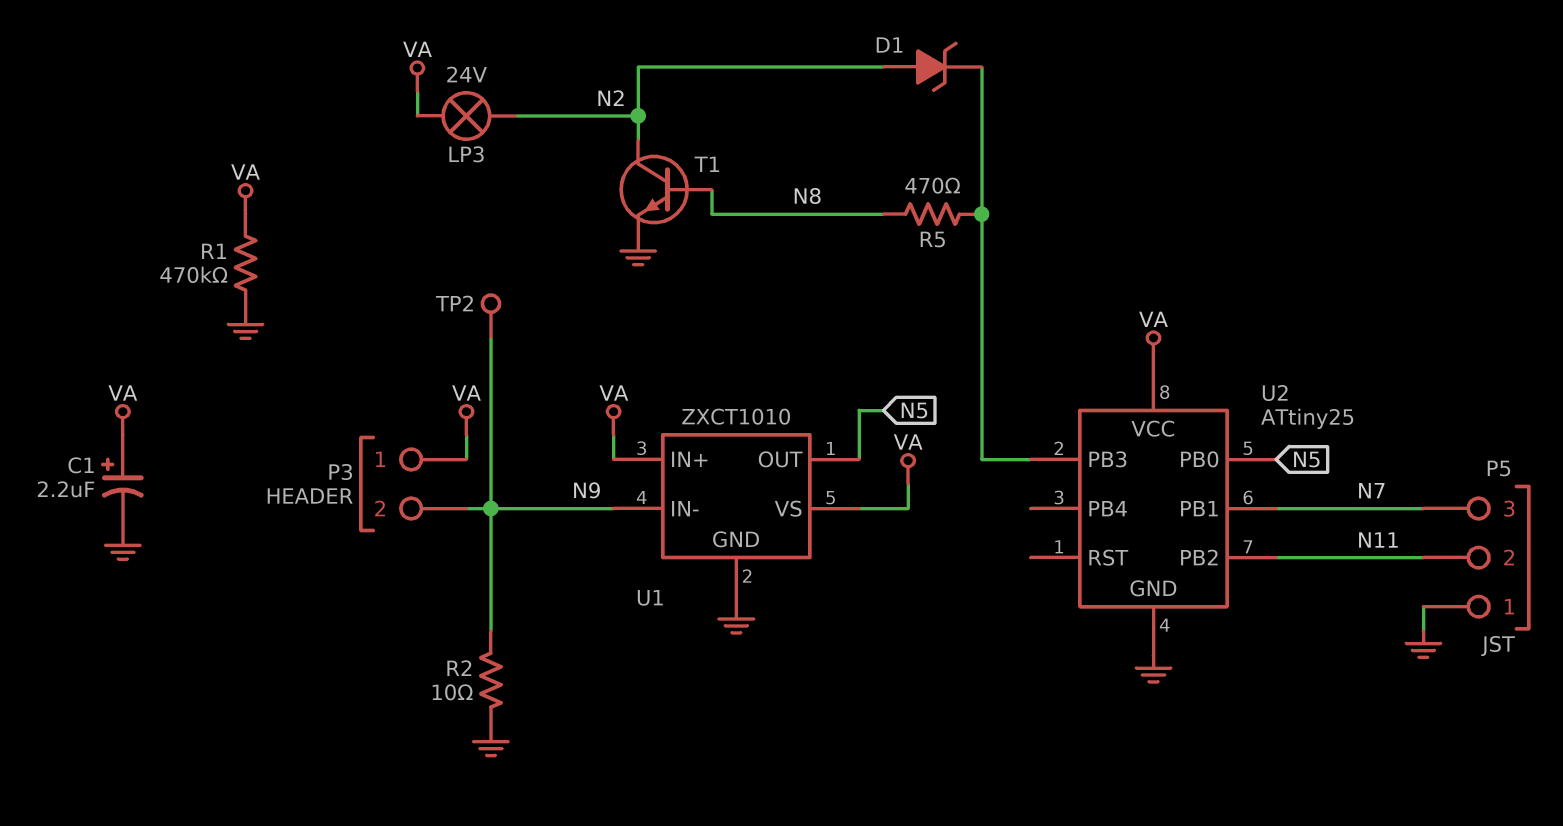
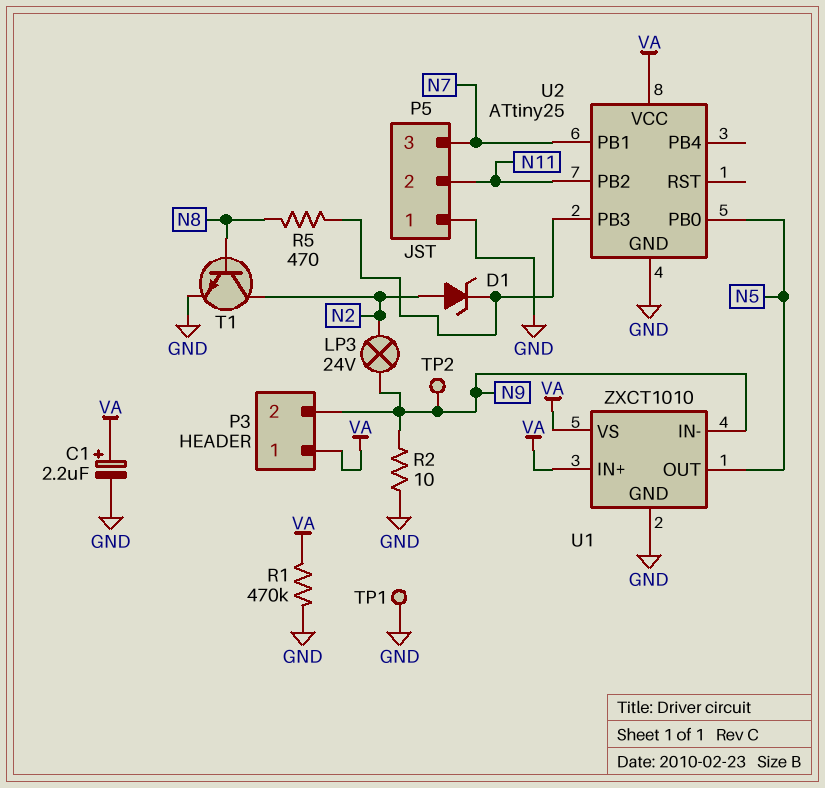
LP3: lamp 24V (N2, VA) -> lamp 24V (N2, N9)
TP1: none -> test point (GND)

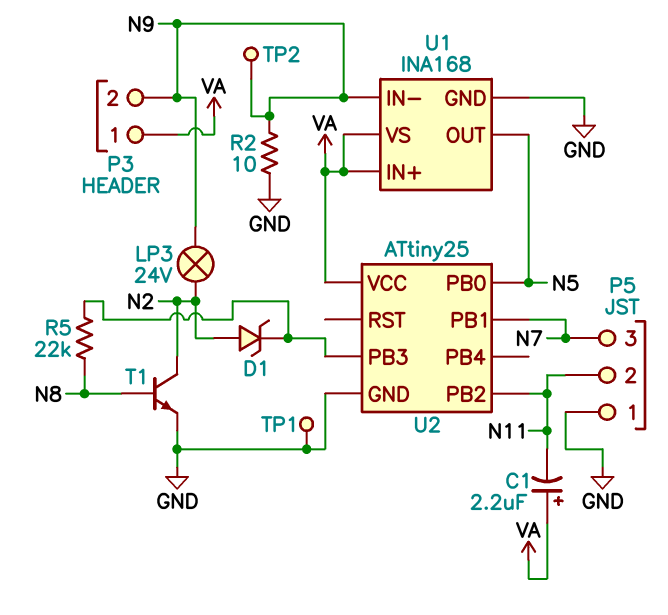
C1: 2.2uF (plus VA, minus GND) -> 2.2uF (plus VA, minus N11)
R1: 470k (GND, VA) -> none
R5: 470 (N8, U2/PB3) -> 22k (N8, U2/PB3)
U1: ZXCT1010 -> INA168

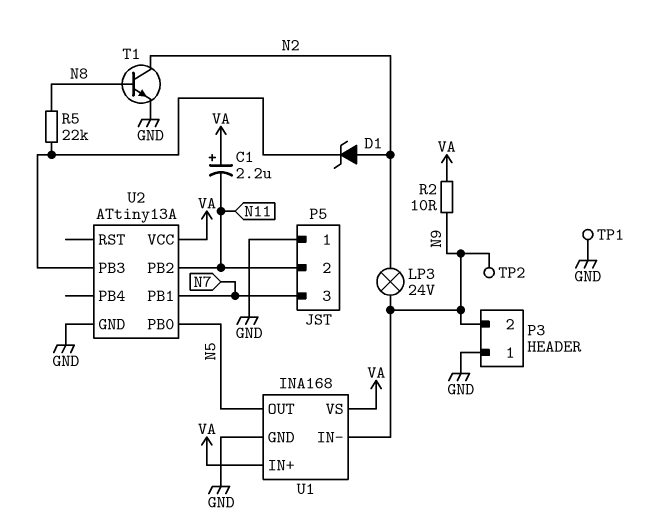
P3 pin 1: VA -> GND
R2: 10 (GND, N9) -> 10 (N9, VA)
U2: ATtiny25 -> ATtiny13A

